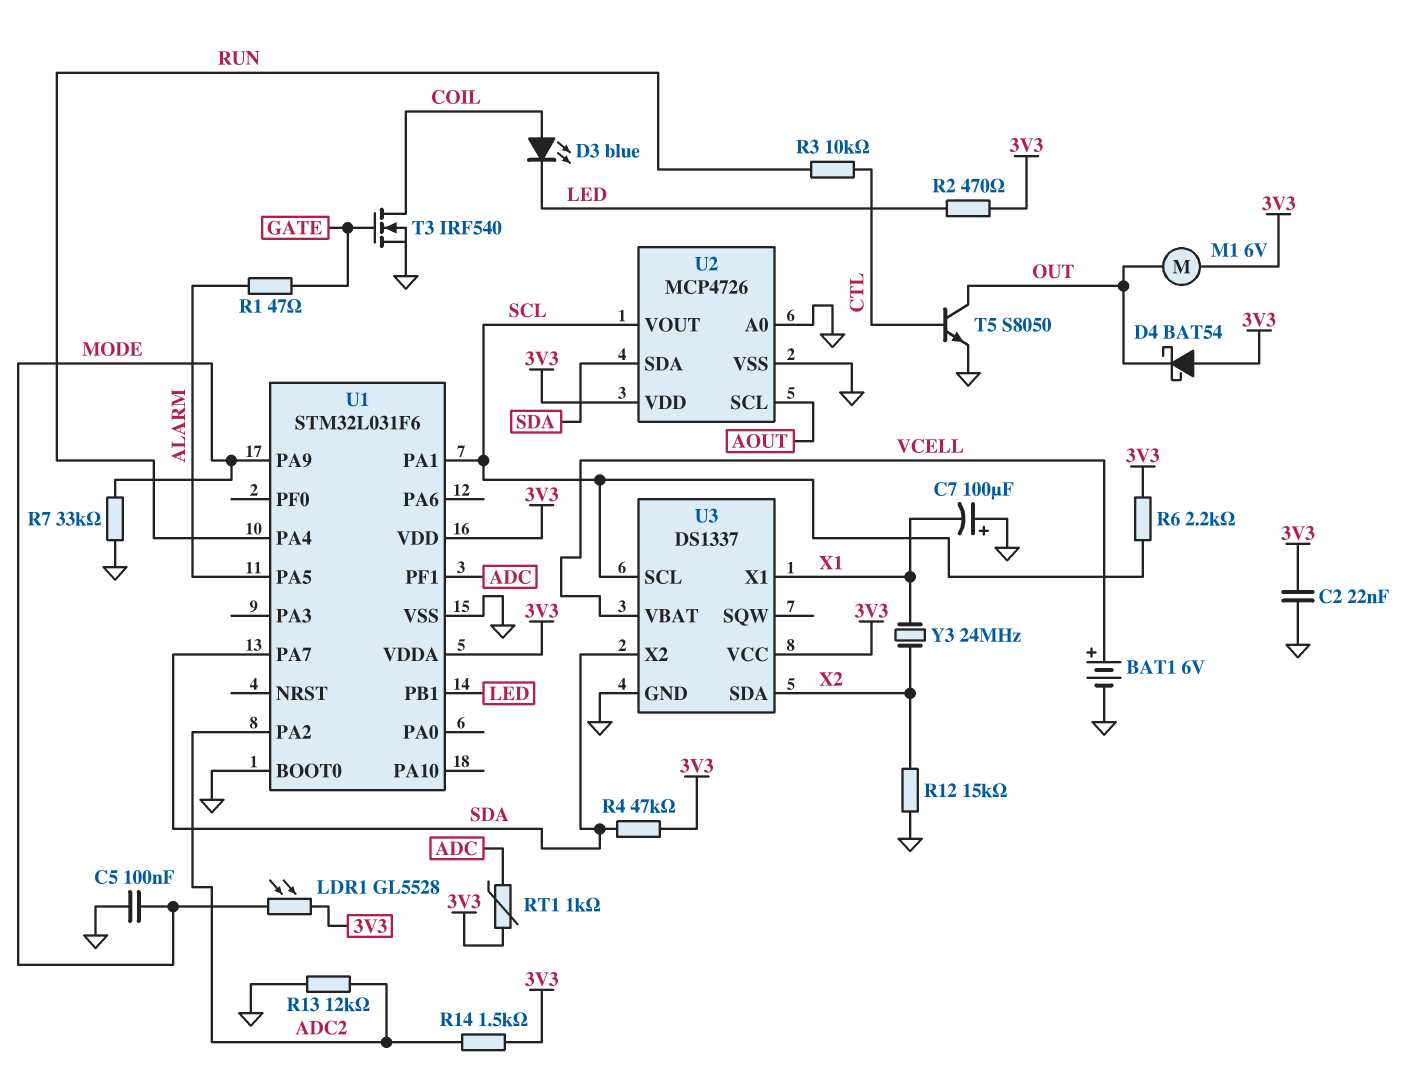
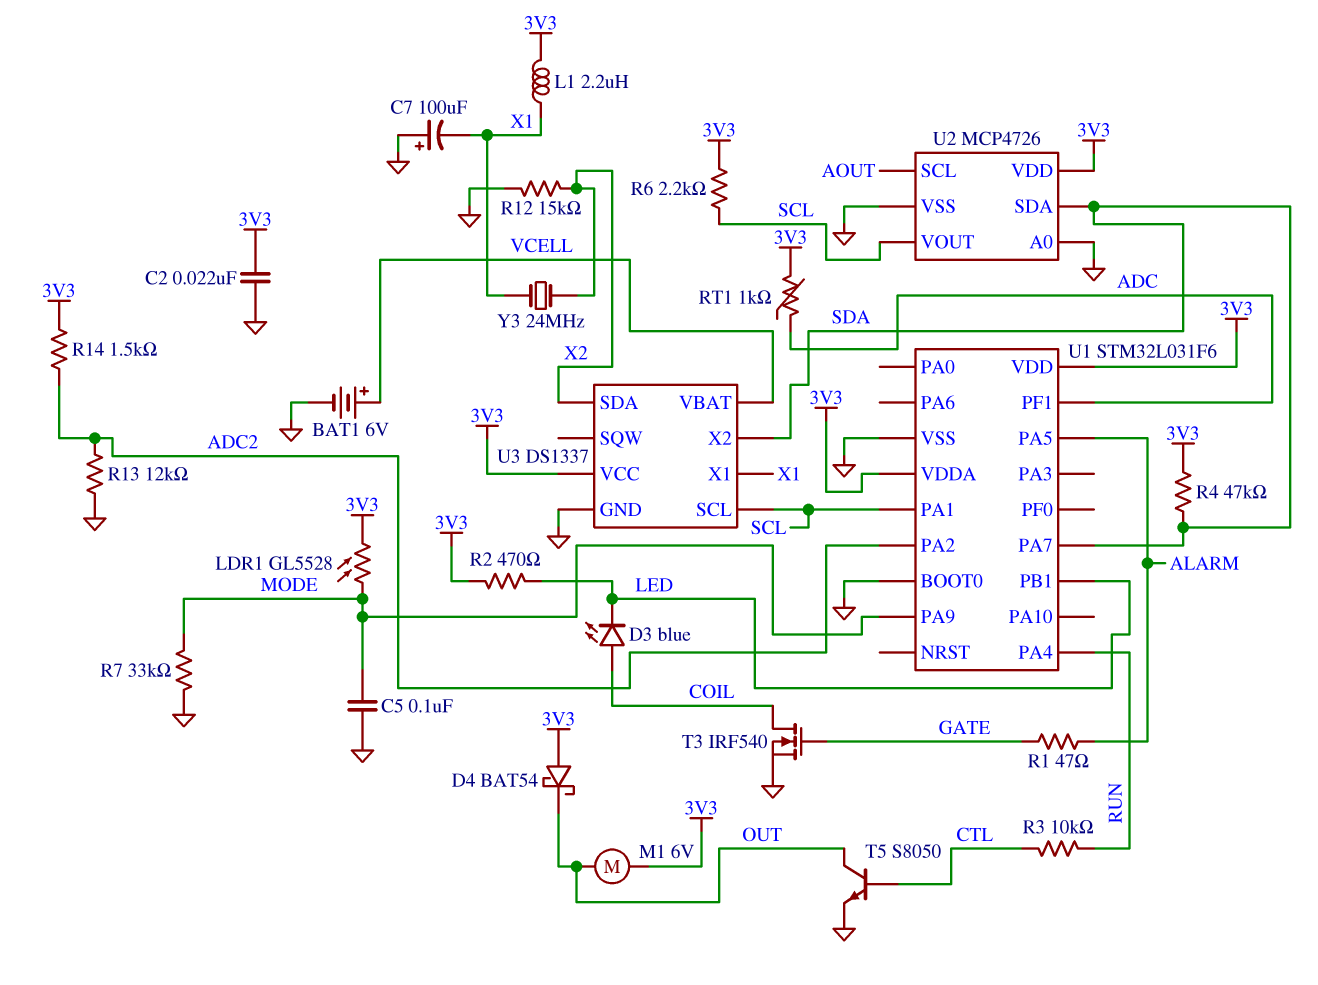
L1: none -> 2.2uH (3V3, X1)

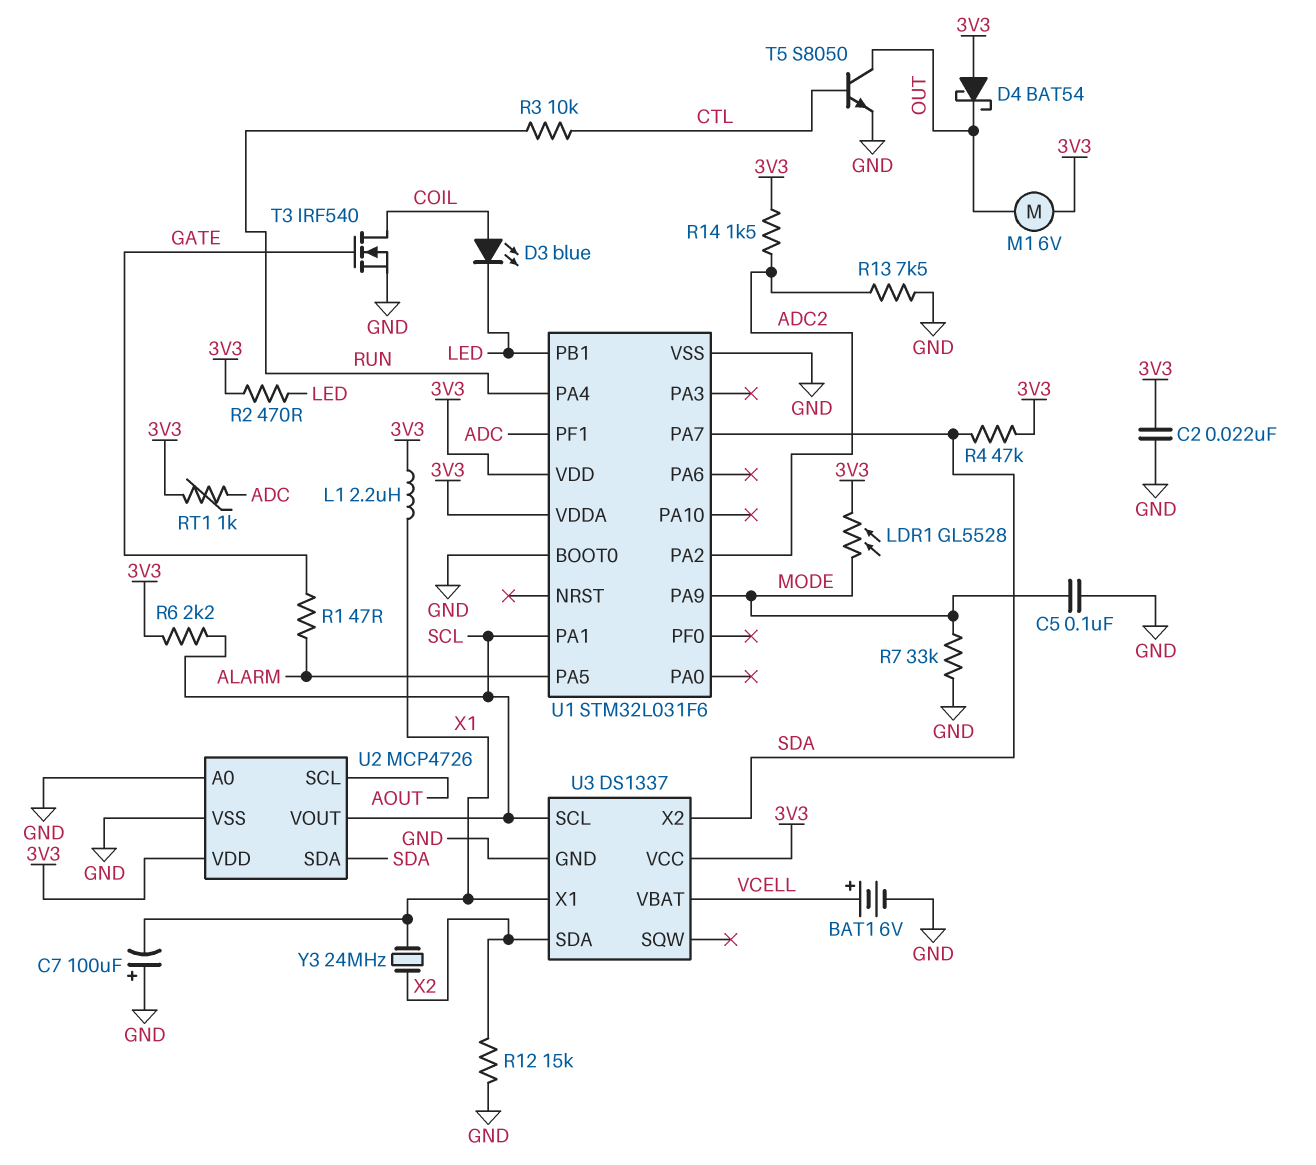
R13: 12k (ADC2, GND) -> 7.5k (ADC2, GND)

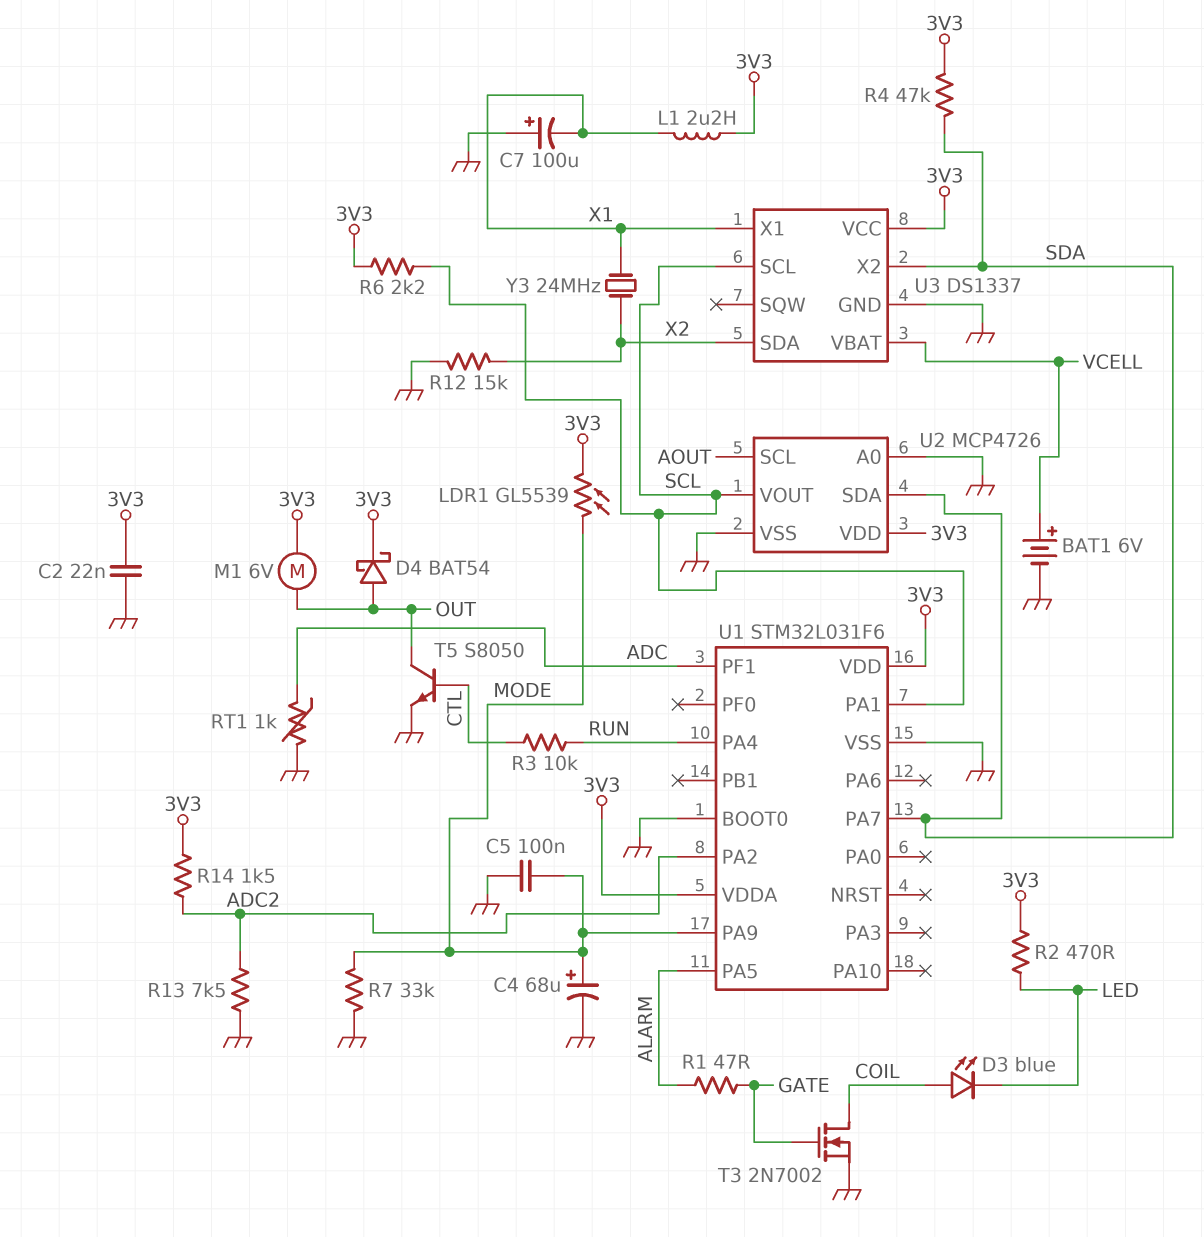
C4: none -> 68uF (plus MODE, minus GND)
D4: schottky BAT54 (A 3V3, K OUT) -> schottky BAT54 (A OUT, K 3V3)
LDR1: GL5528 (3V3, MODE) -> GL5539 (3V3, MODE)
RT1: 1k (3V3, ADC) -> 1k (ADC, GND)
T3: NMOS IRF540 (G GATE, D COIL, S GND) -> NMOS 2N7002 (G GATE, D COIL, S GND)
U1 pin PB1: LED -> none

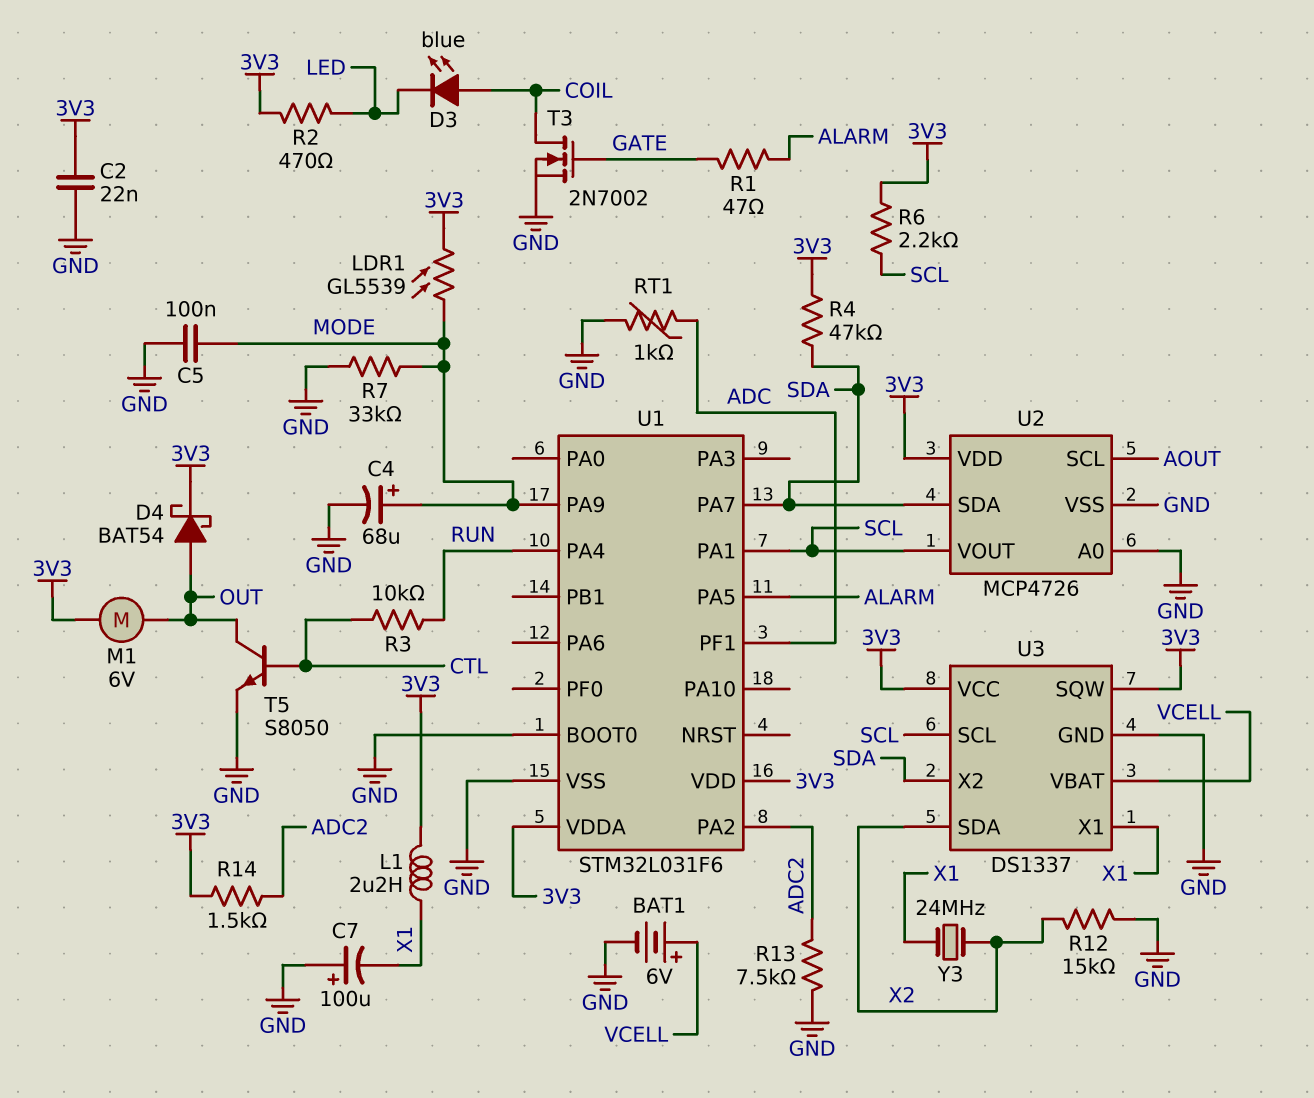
U3 pin SQW: none -> 3V3

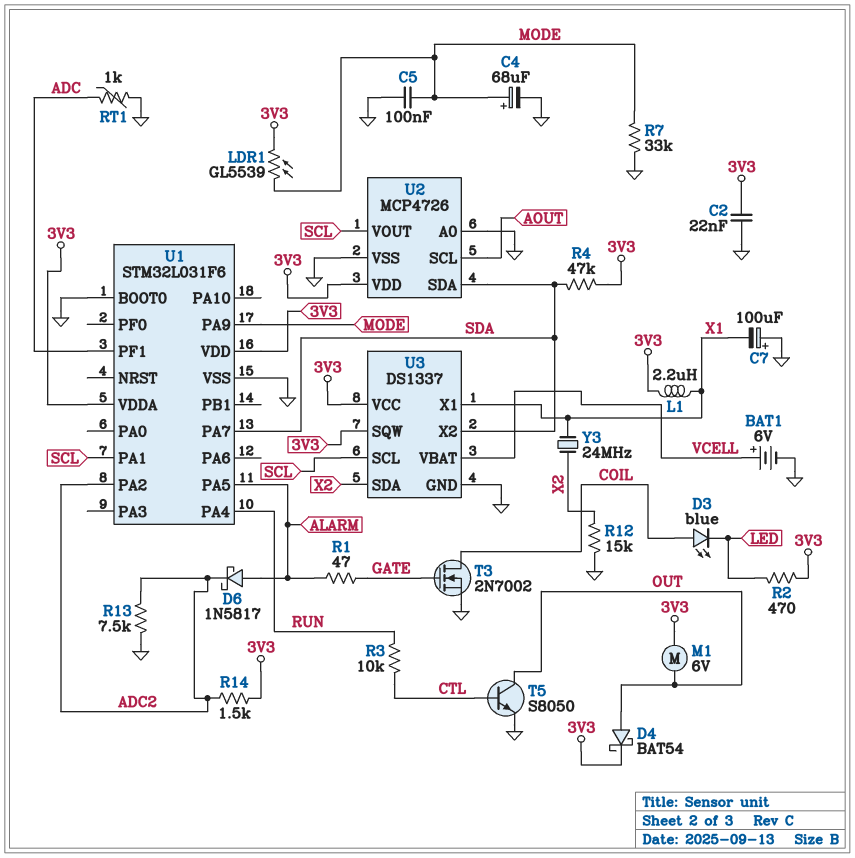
D6: none -> schottky 1N5817 (A ALARM, K ADC2)
R6: 2.2k (3V3, SCL) -> none

